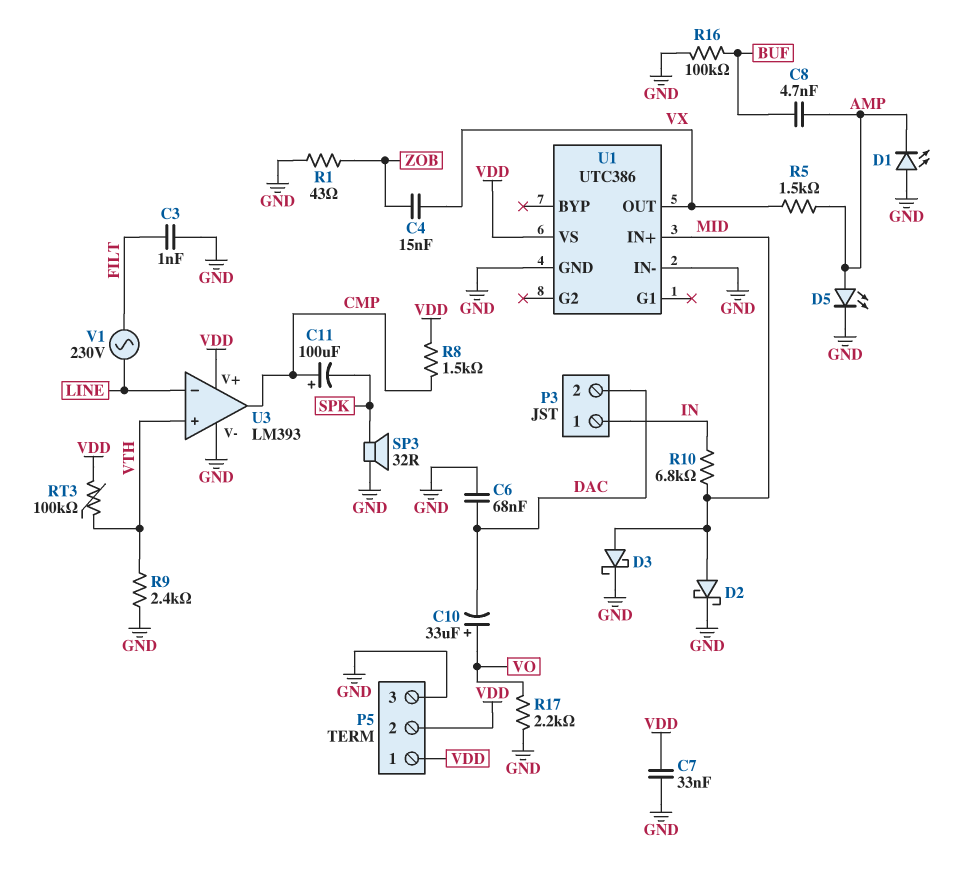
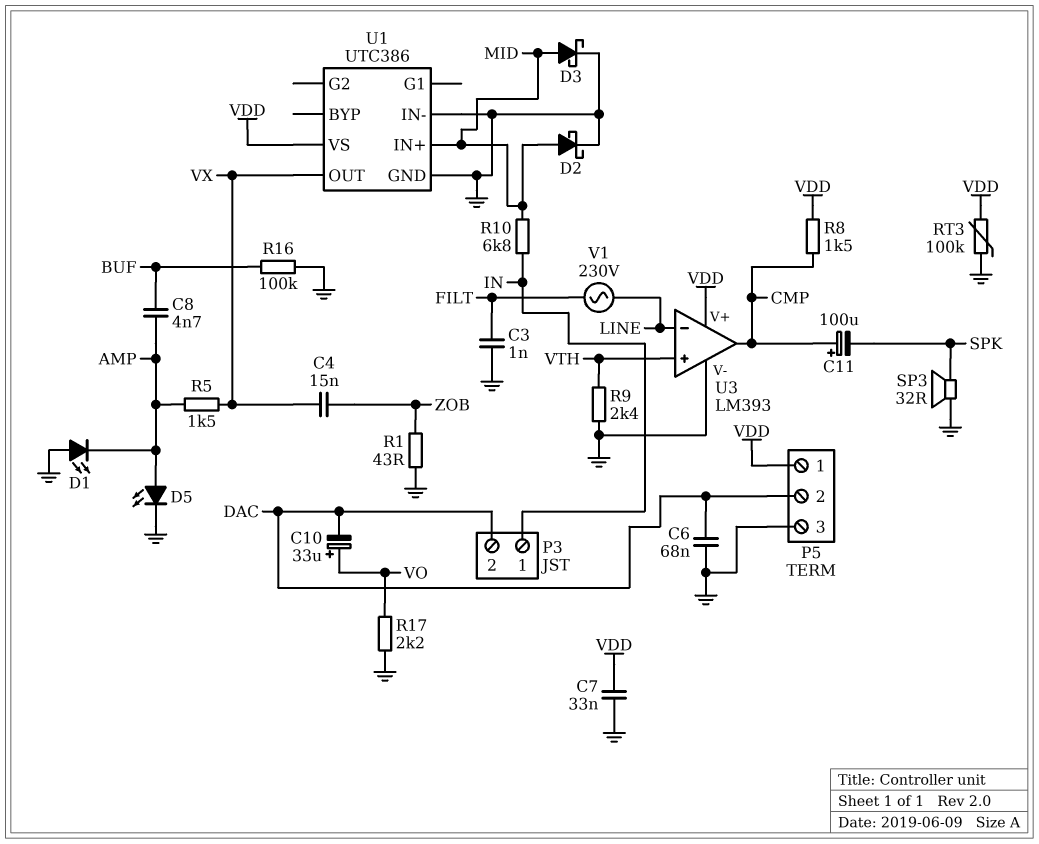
P5 pin 2: VDD -> DAC
RT3: 100k (VDD, VTH) -> 100k (GND, VDD)

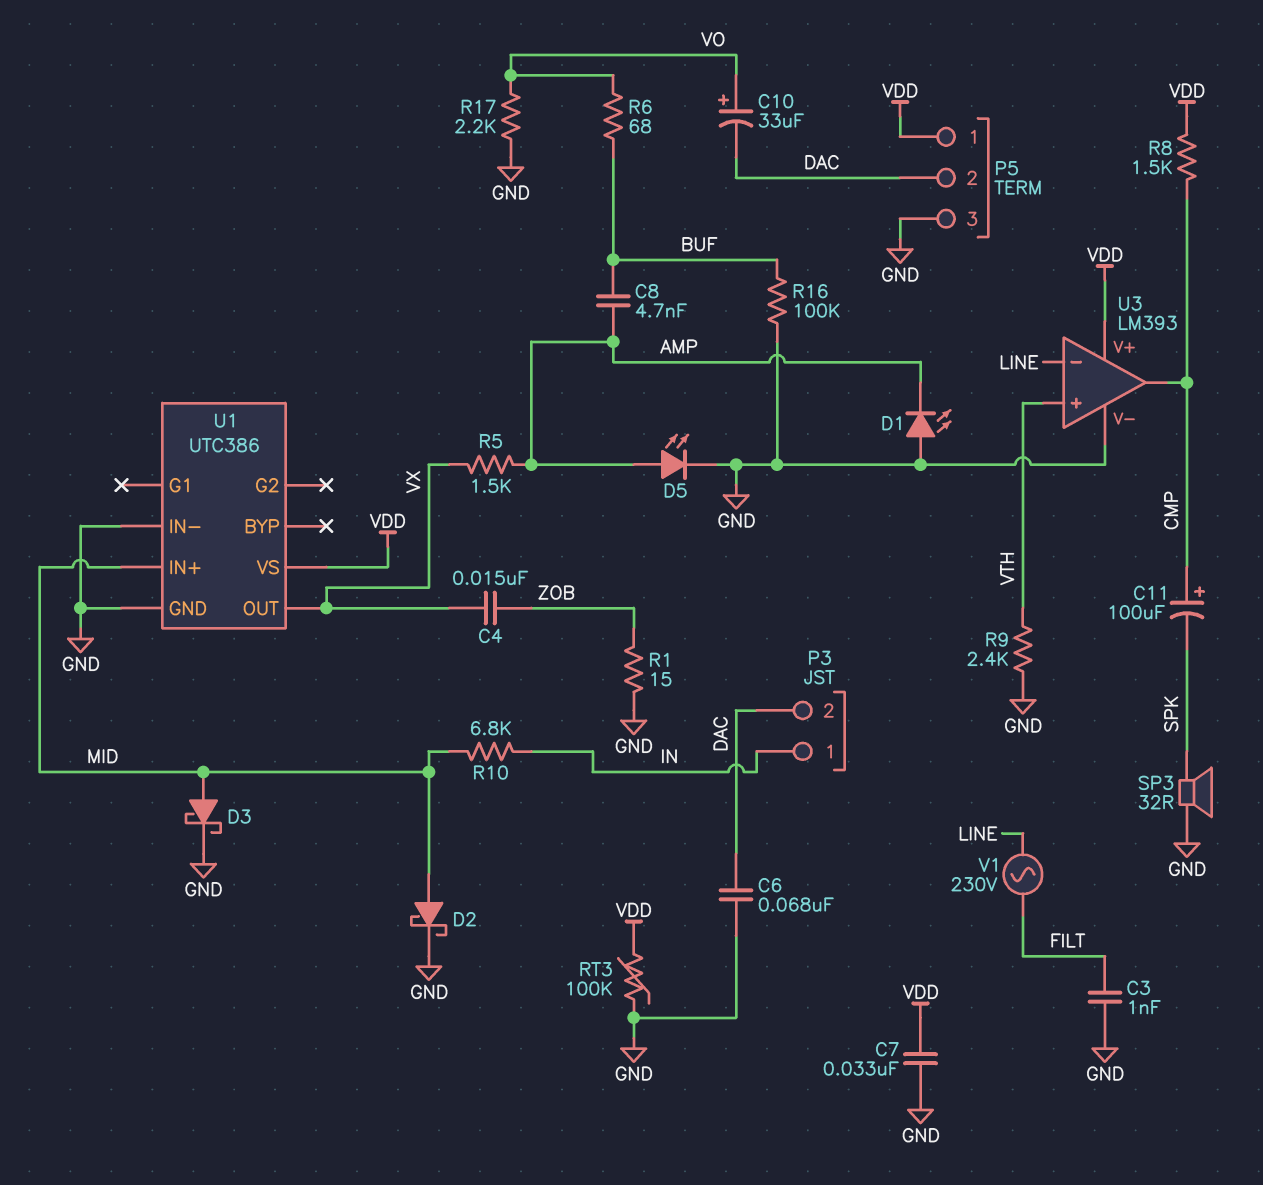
R1: 43 (GND, ZOB) -> 15 (GND, ZOB)
R6: none -> 68 (BUF, VO)

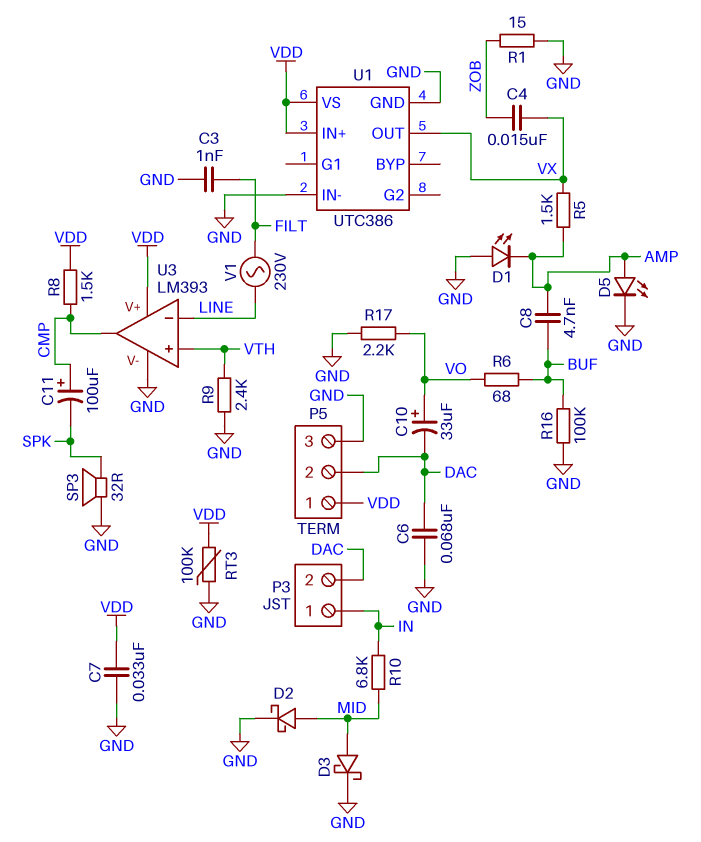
U1 pin IN+: MID -> VDD

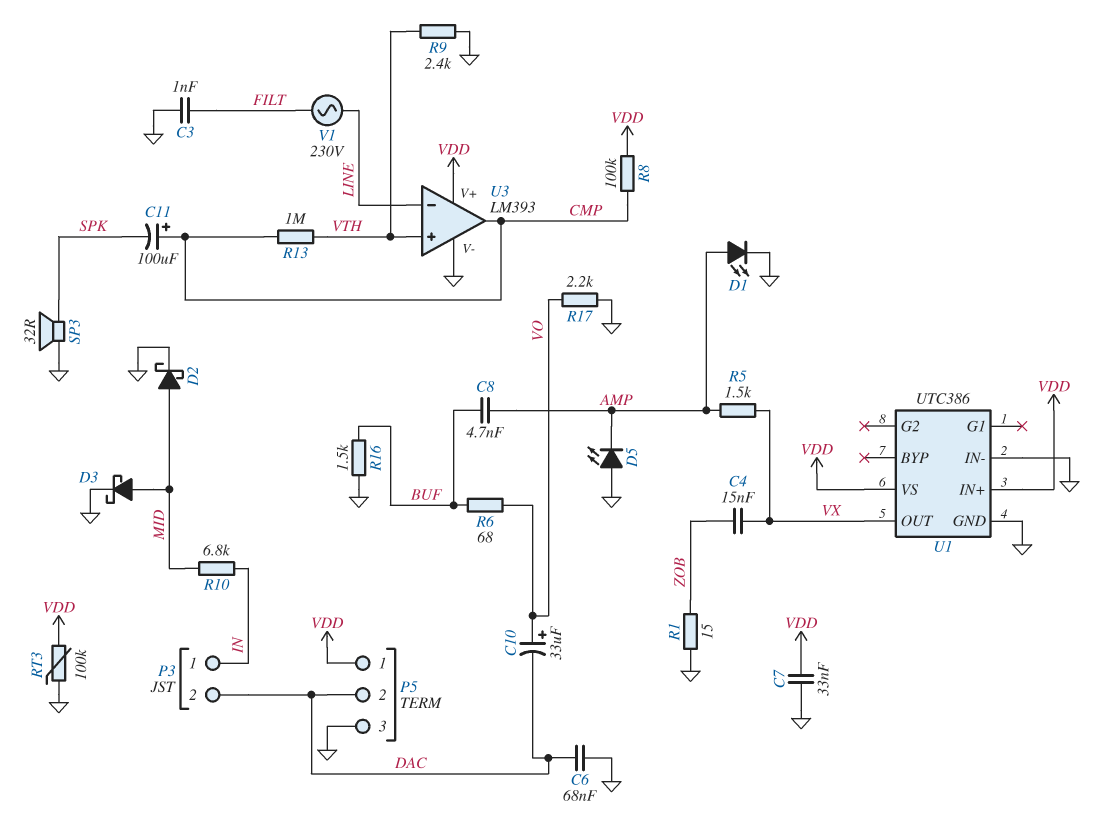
D1: LED (A GND, K AMP) -> LED (A AMP, K GND)
D5: LED (A AMP, K GND) -> LED (A GND, K AMP)
R8: 1.5k (CMP, VDD) -> 100k (CMP, VDD)
R13: none -> 1M (CMP, VTH)
R16: 100k (BUF, GND) -> 1.5k (BUF, GND)

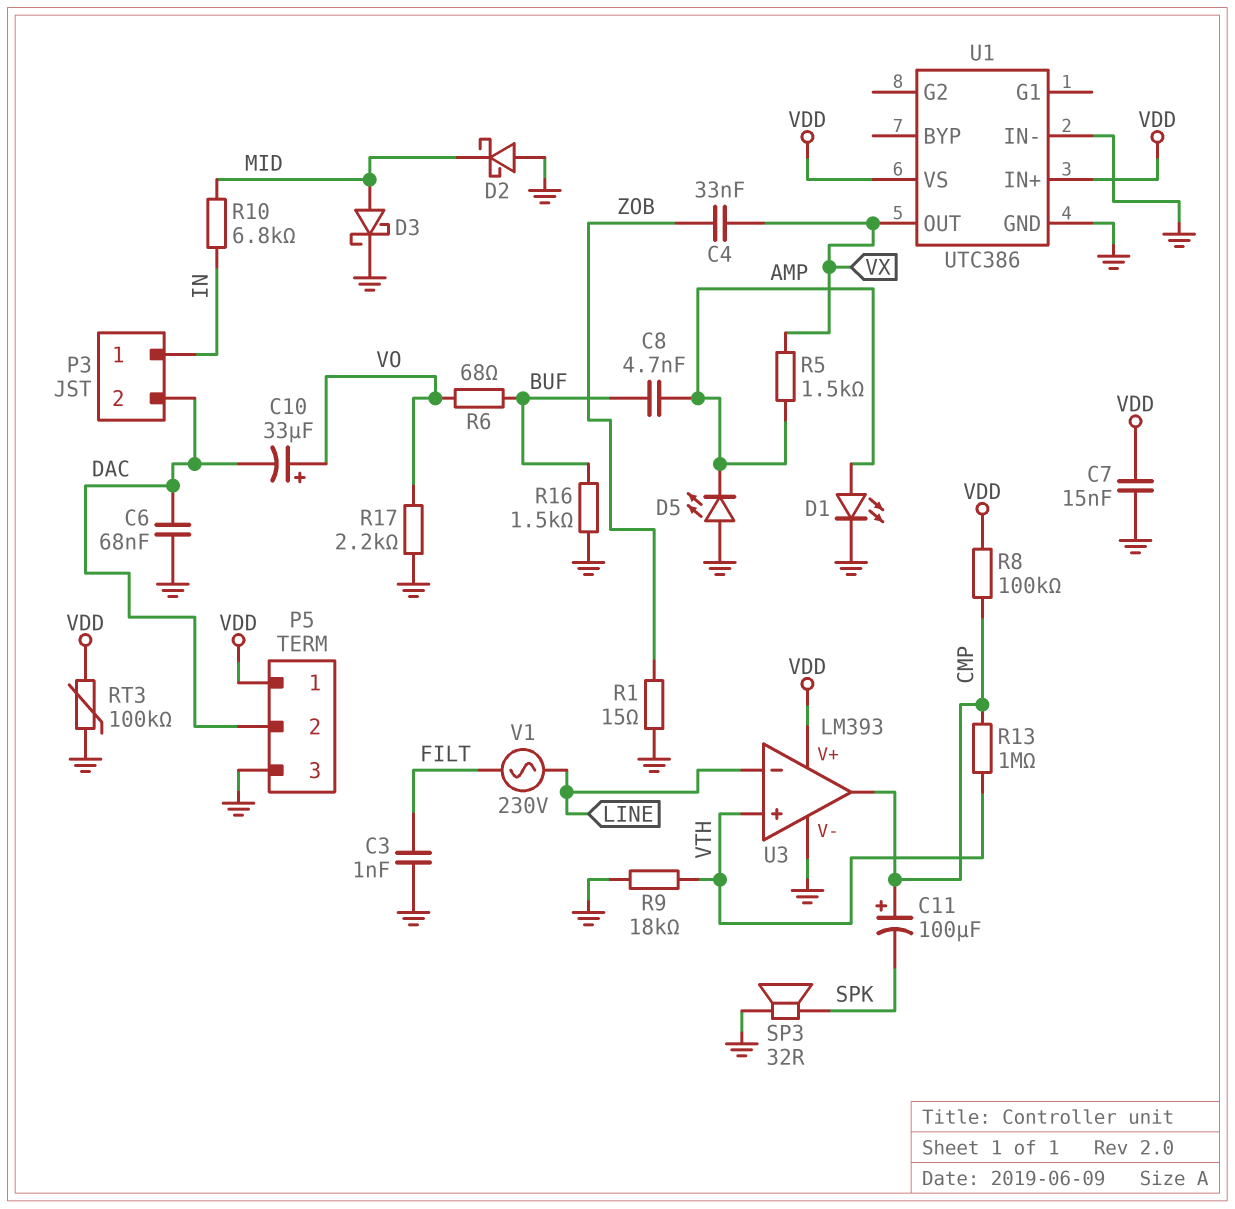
C4: 15nF (VX, ZOB) -> 33nF (VX, ZOB)
C7: 33nF (GND, VDD) -> 15nF (GND, VDD)
D2: schottky (A MID, K GND) -> schottky (A GND, K MID)
R9: 2.4k (GND, VTH) -> 18k (GND, VTH)

